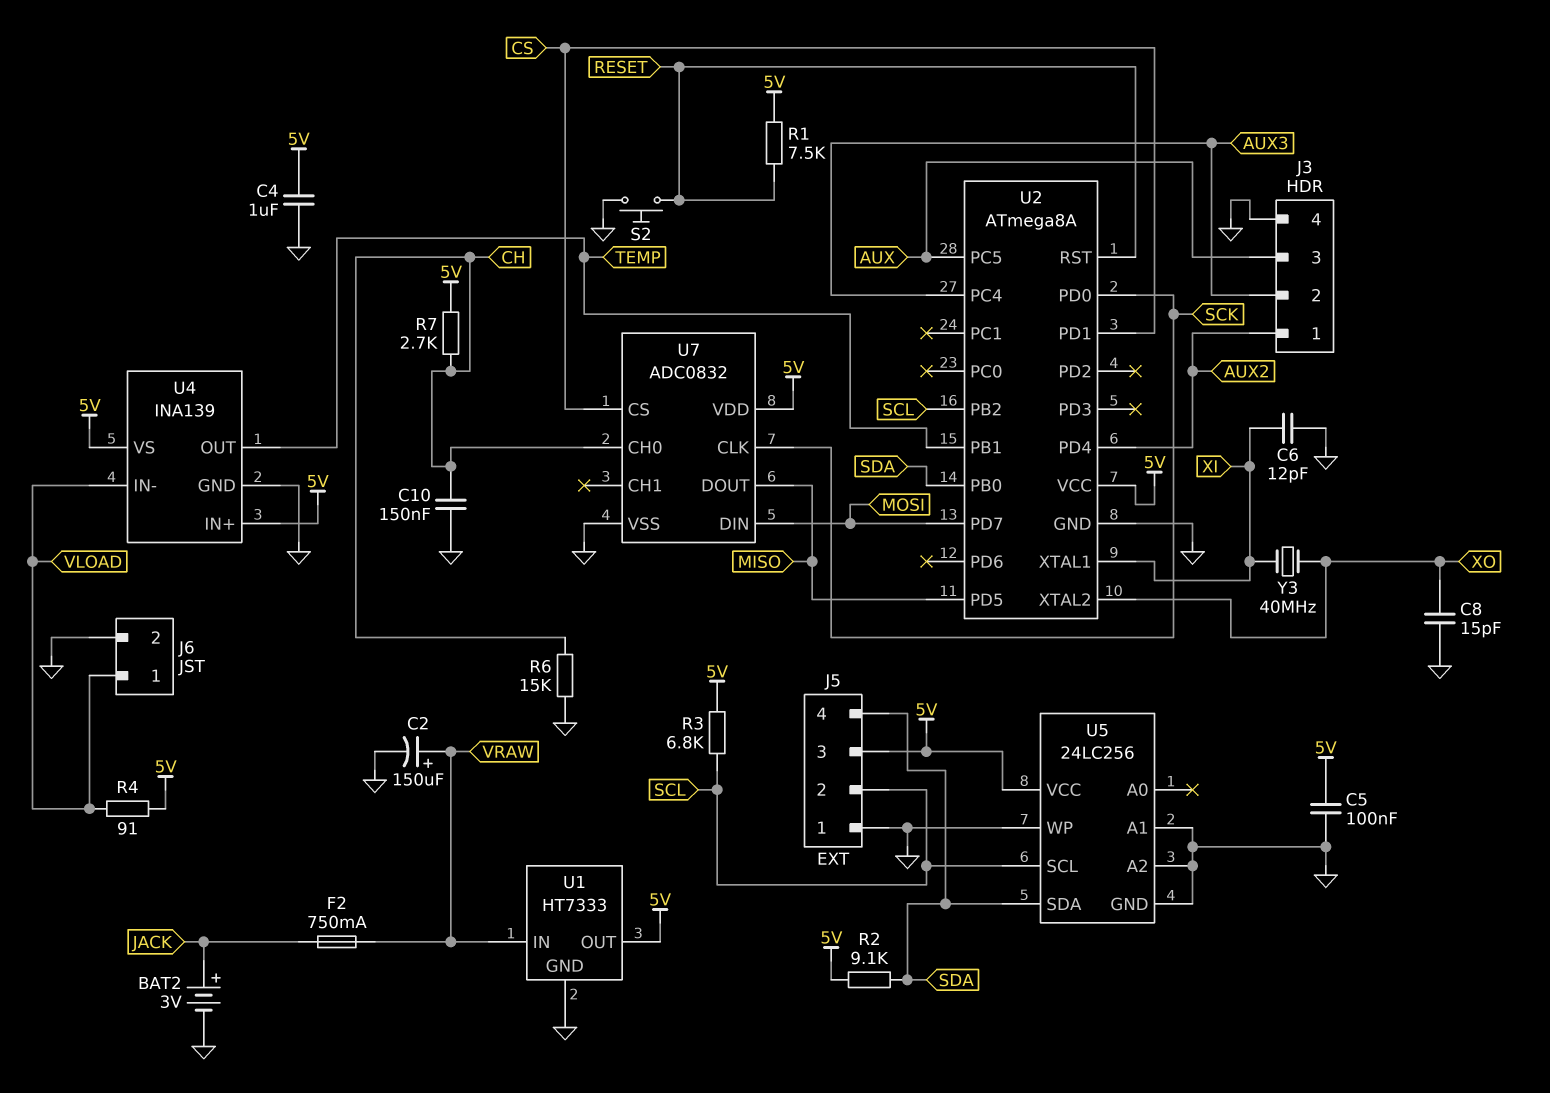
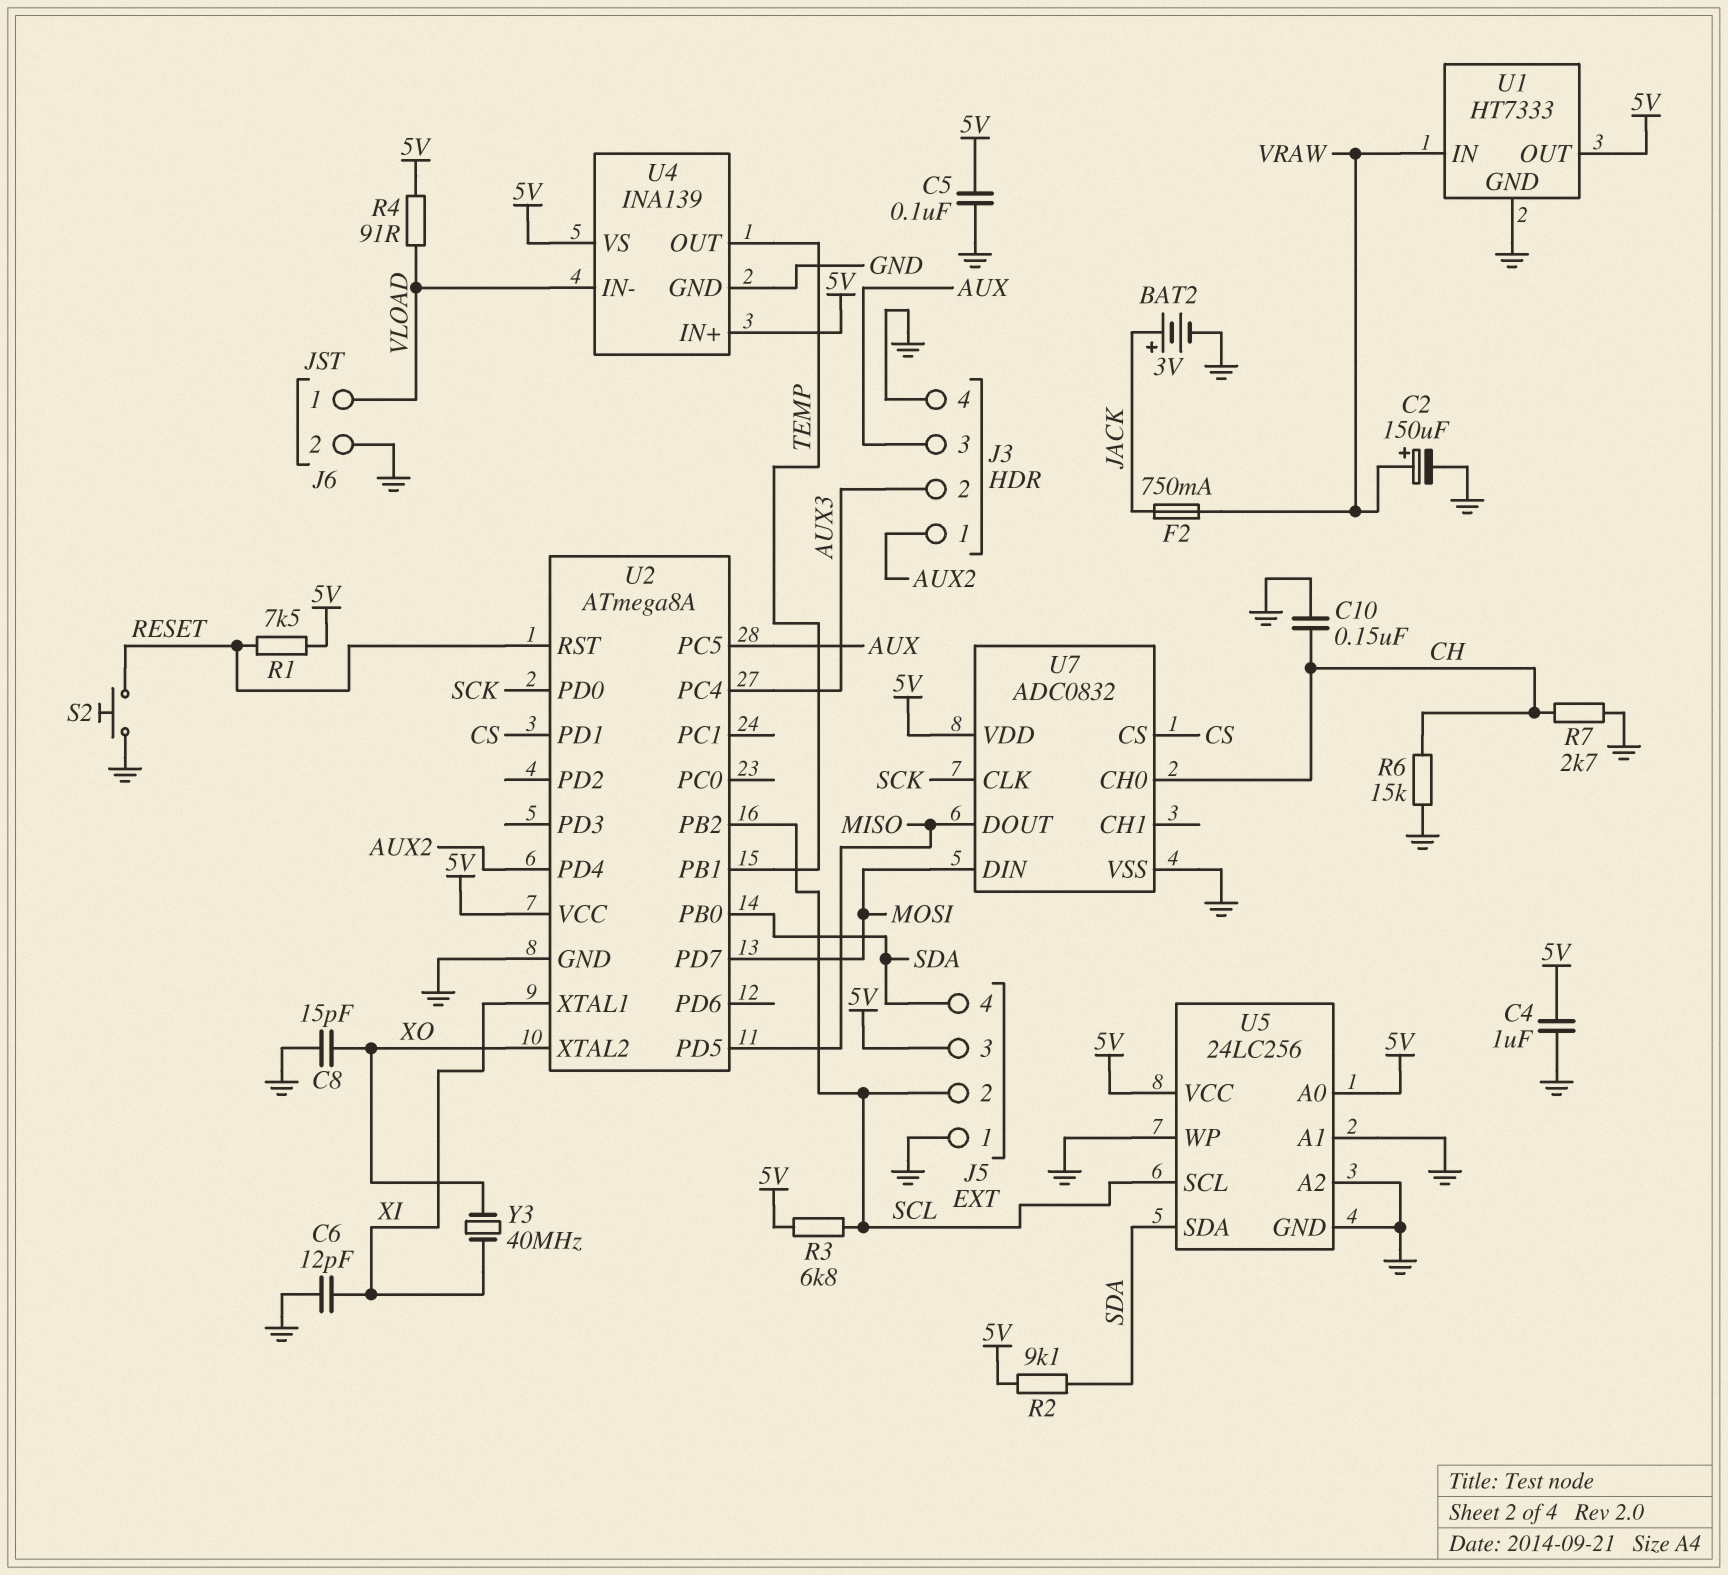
R7: 2.7k (5V, CH) -> 2.7k (CH, GND)
U5 pin A0: none -> 5V

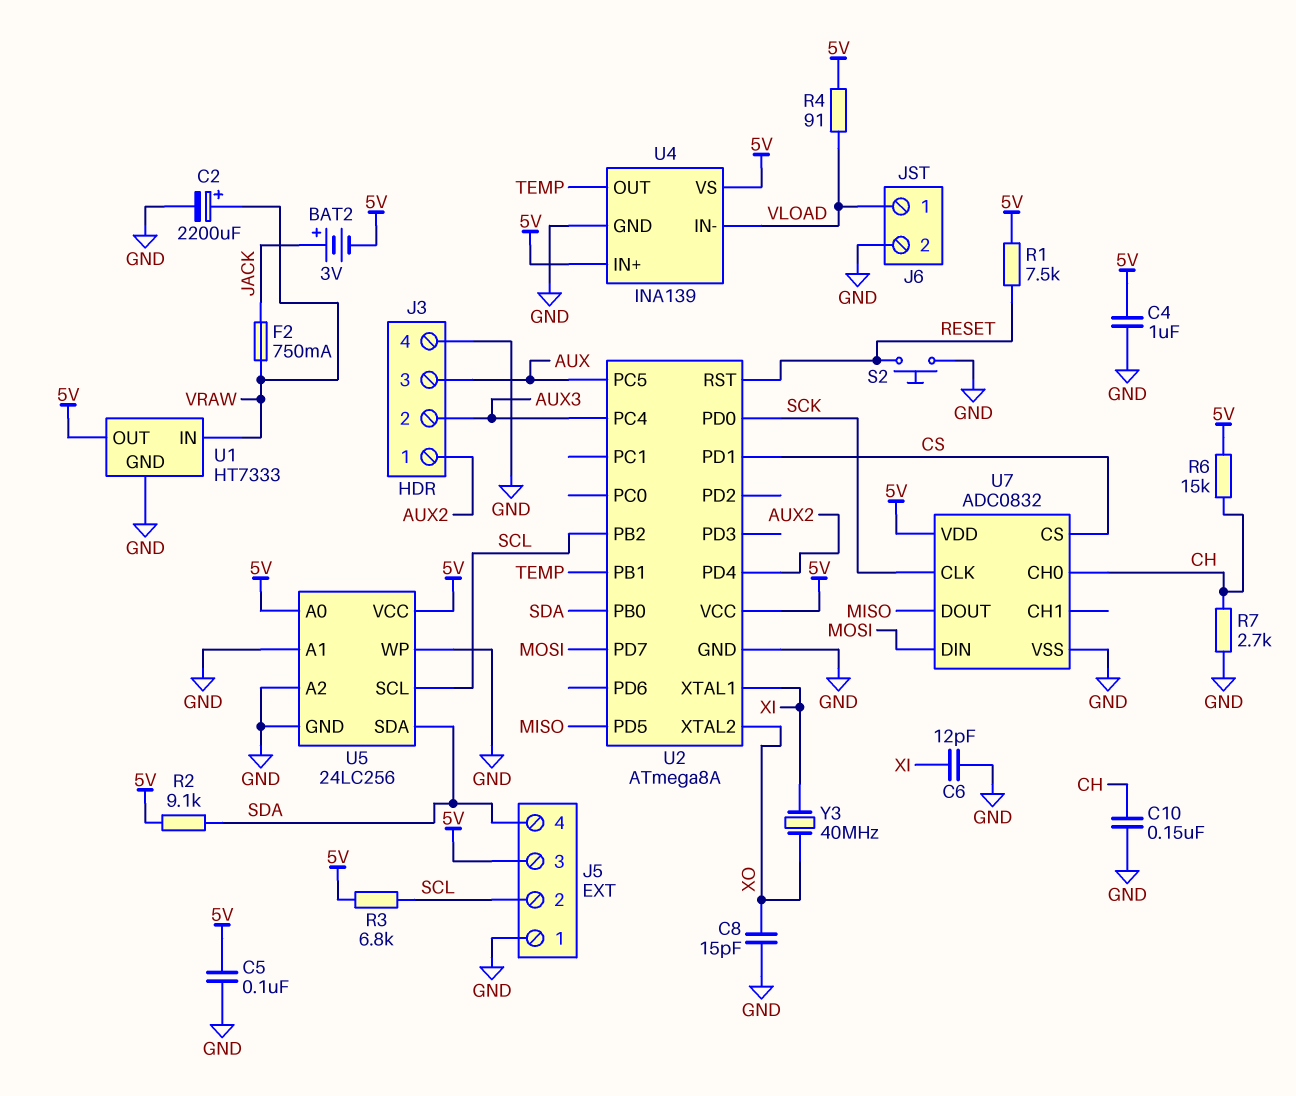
BAT2: 3V (plus JACK, minus GND) -> 3V (plus JACK, minus 5V)
C2: 150uF (plus VRAW, minus GND) -> 2200uF (plus VRAW, minus GND)
R6: 15k (CH, GND) -> 15k (5V, CH)

